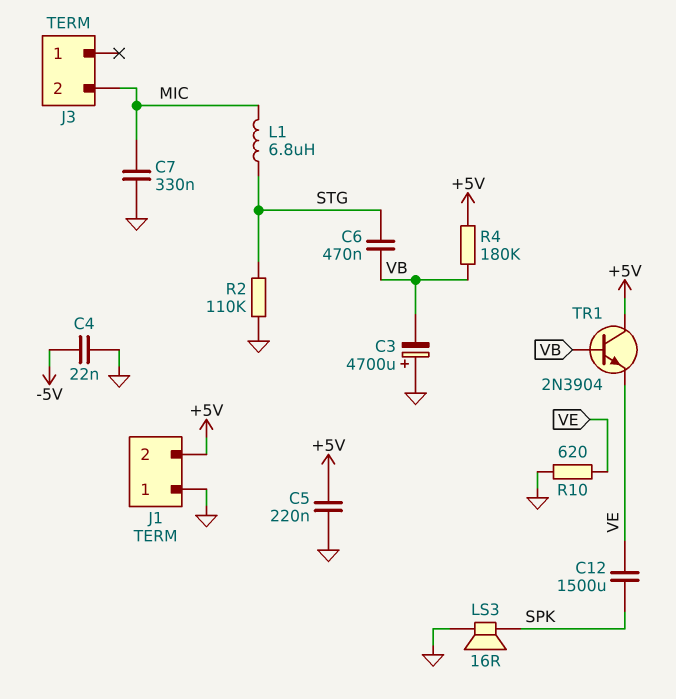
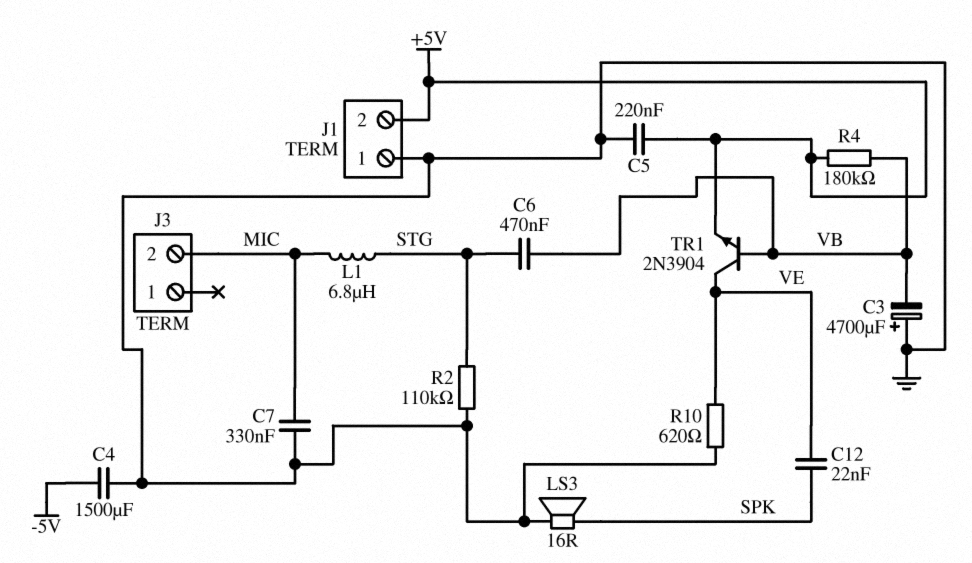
C4: 22nF (-5V, GND) -> 1500uF (-5V, GND)
C12: 1500uF (SPK, VE) -> 22nF (SPK, VE)
TR1: NPN 2N3904 (B VB, C +5V, E VE) -> NPN 2N3904 (B VB, C VE, E +5V)

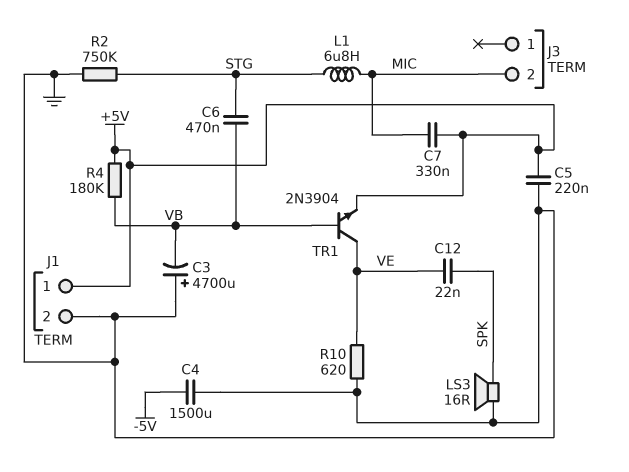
C7: 330nF (GND, MIC) -> 330nF (+5V, MIC)
J1 pin 1: GND -> +5V
J1 pin 2: +5V -> GND
R2: 110k (GND, STG) -> 750k (GND, STG)

